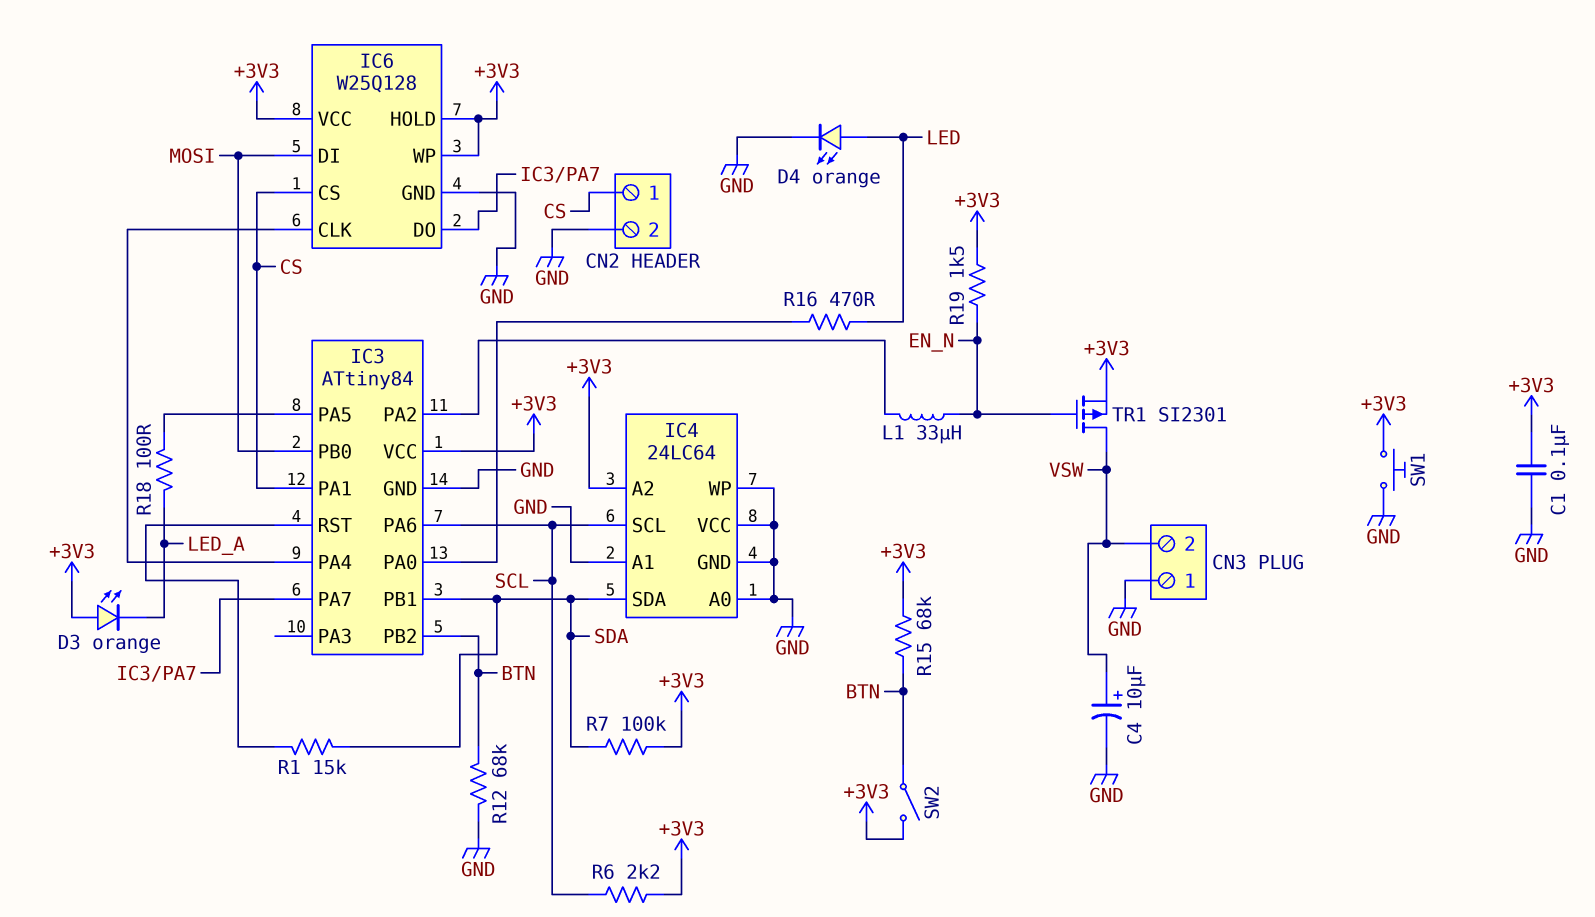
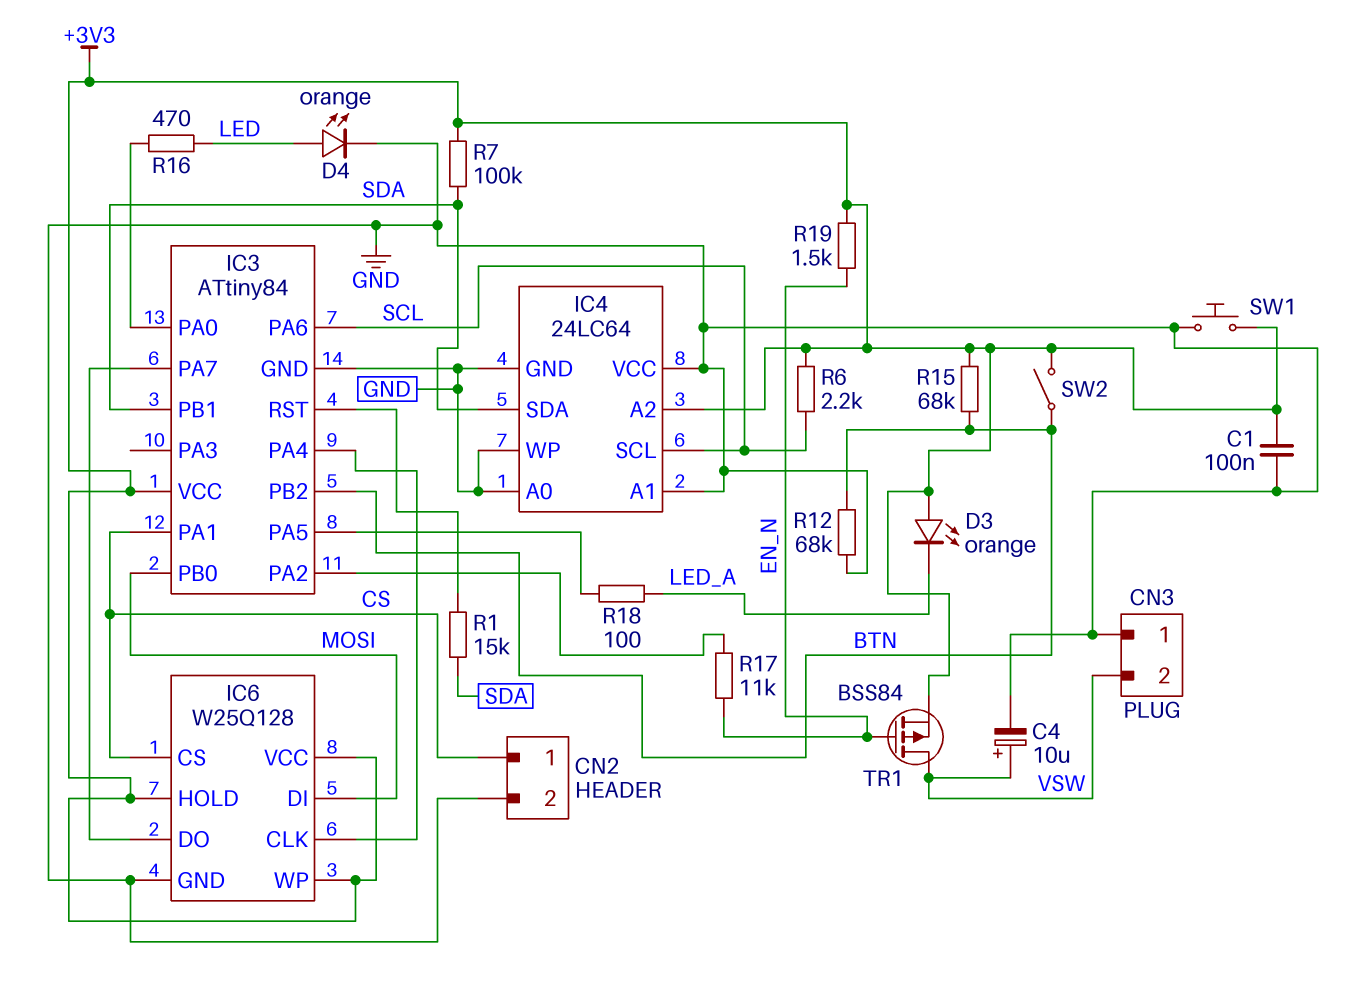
L1: 33uH (EN_N, IC3/PA2) -> none
R17: none -> 11k (EN_N, IC3/PA2)
TR1: PMOS SI2301 (G EN_N, D VSW, S +3V3) -> PMOS BSS84 (G EN_N, D VSW, S +3V3)

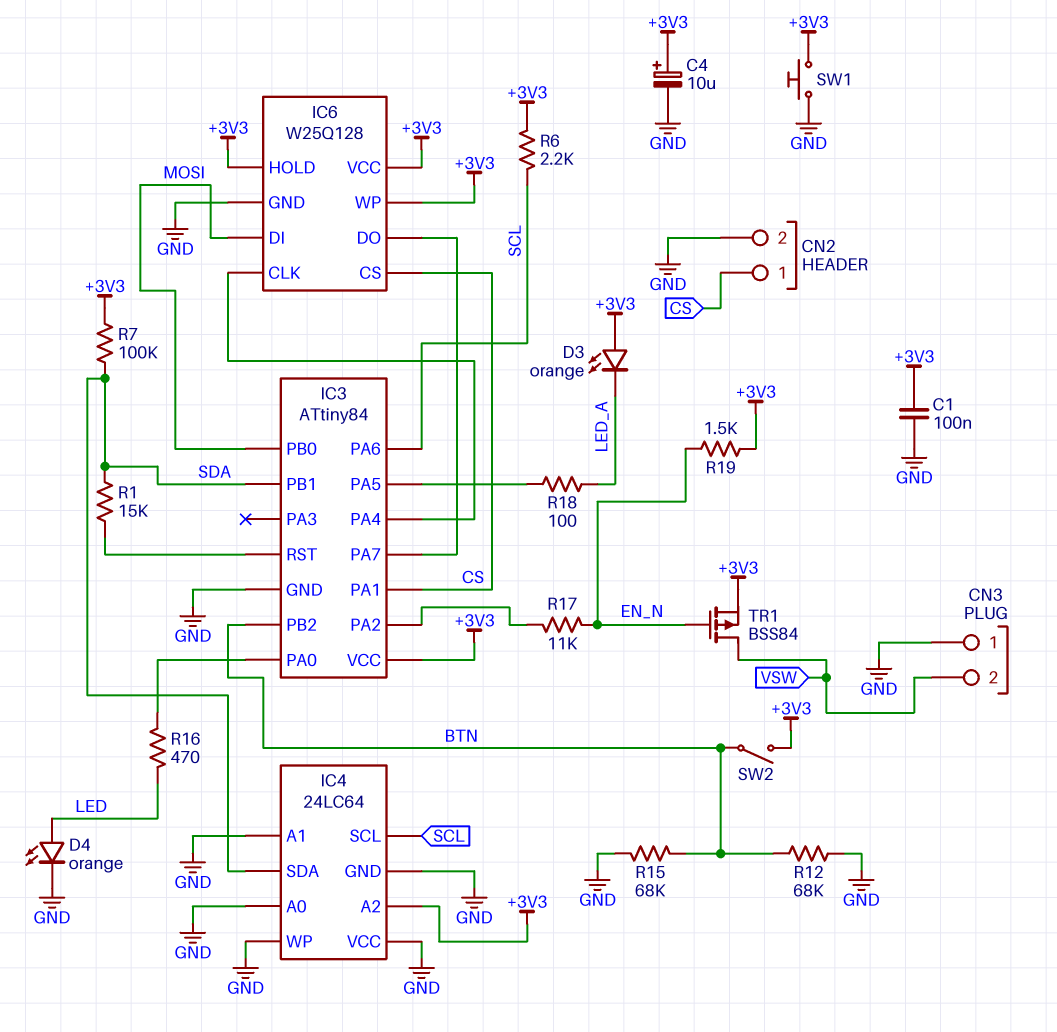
C4: 10uF (plus VSW, minus GND) -> 10uF (plus +3V3, minus GND)
R15: 68k (+3V3, BTN) -> 68k (BTN, GND)

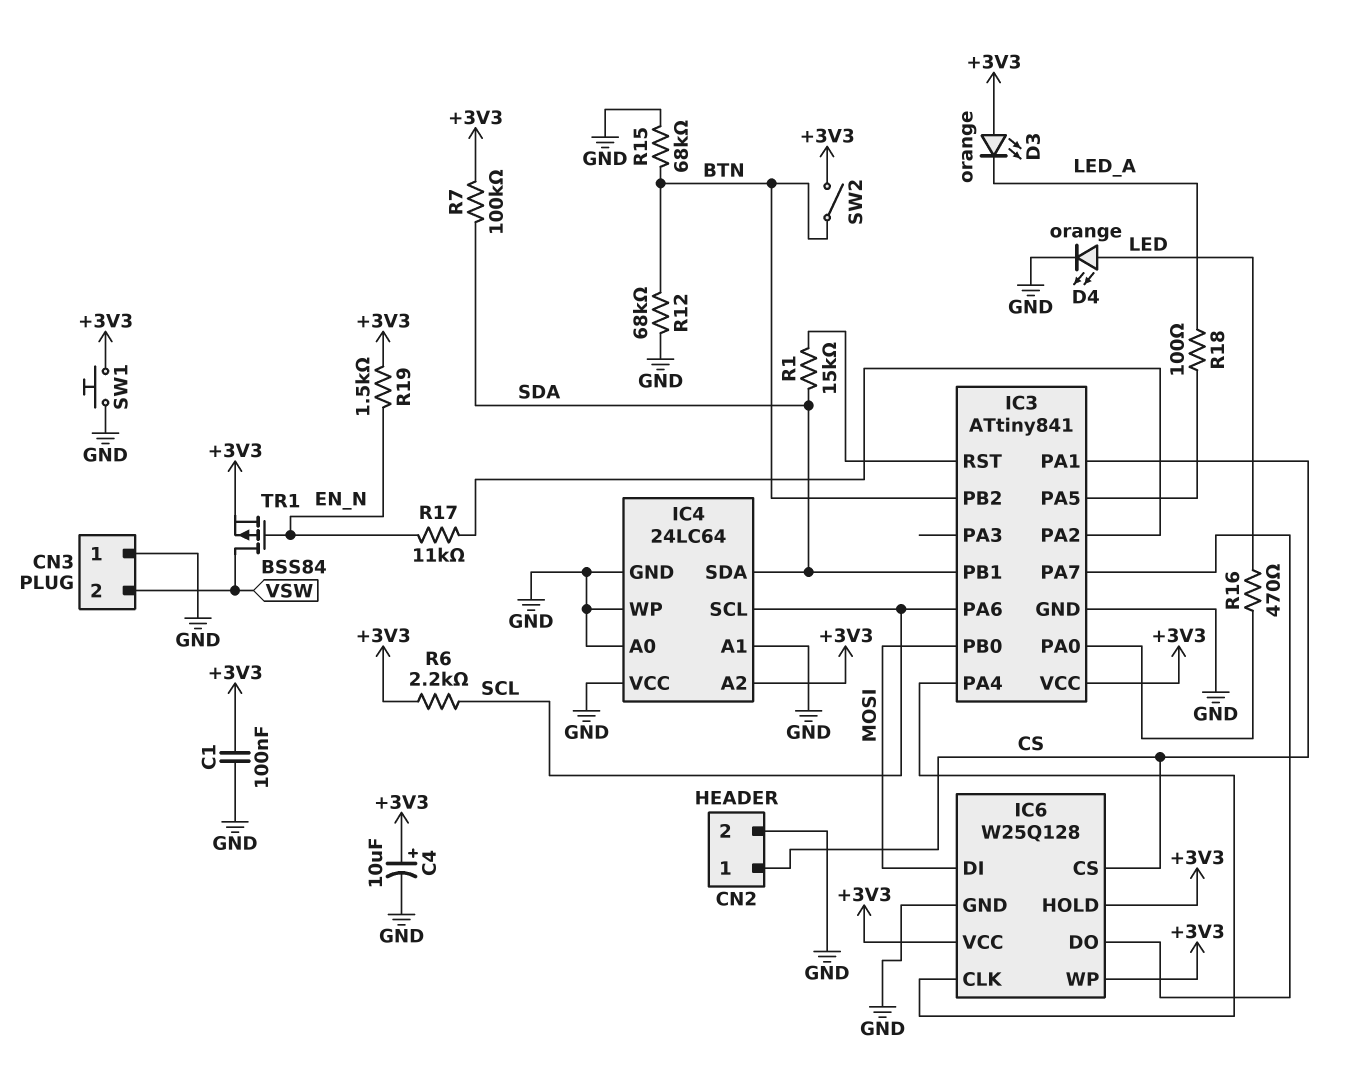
IC3: ATtiny84 -> ATtiny841

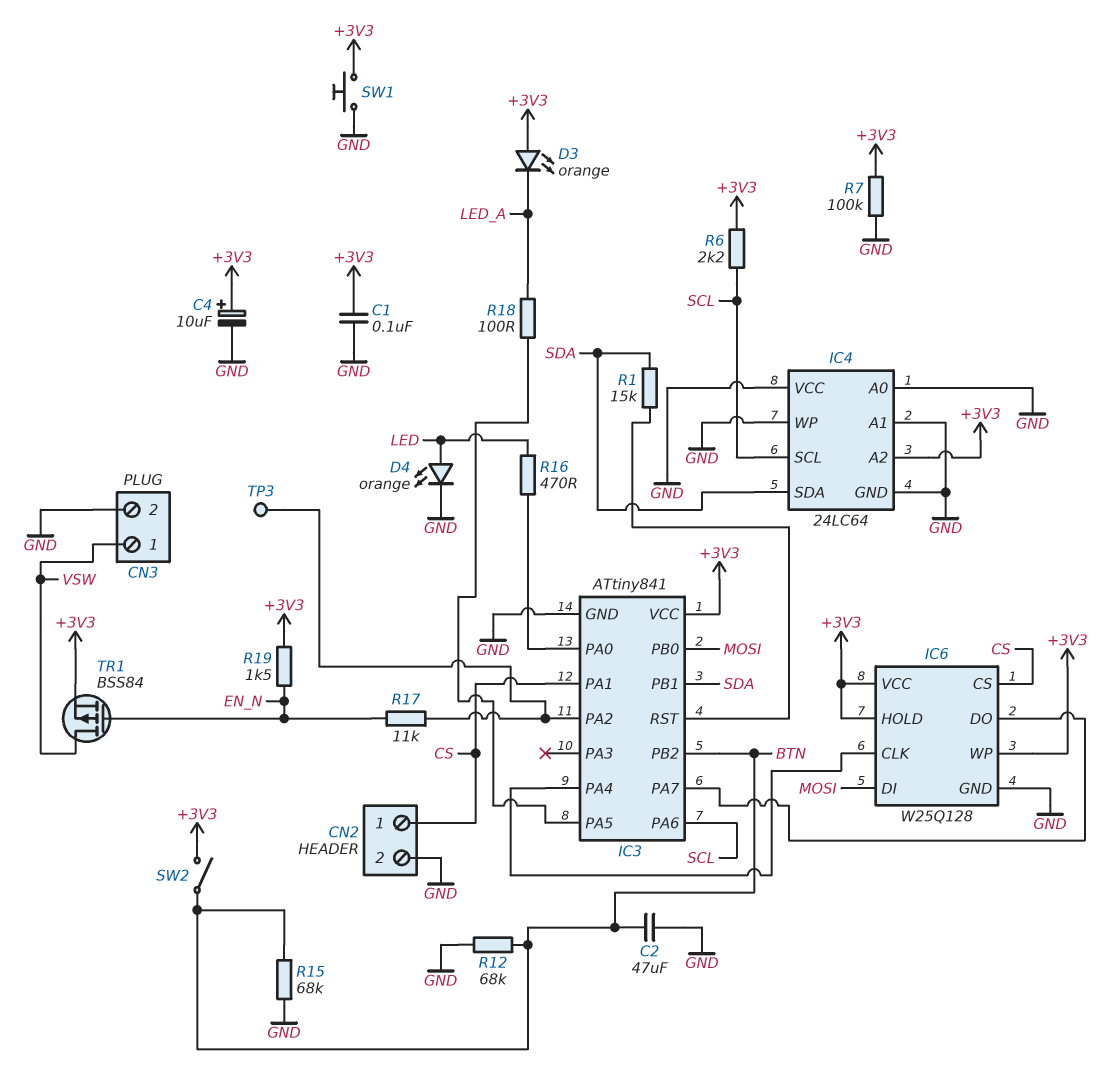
C2: none -> 47uF (BTN, GND)
CN3 pin 1: GND -> VSW
CN3 pin 2: VSW -> GND
R7: 100k (+3V3, SDA) -> 100k (+3V3, GND)
TP3: none -> test point (IC3/PA2)

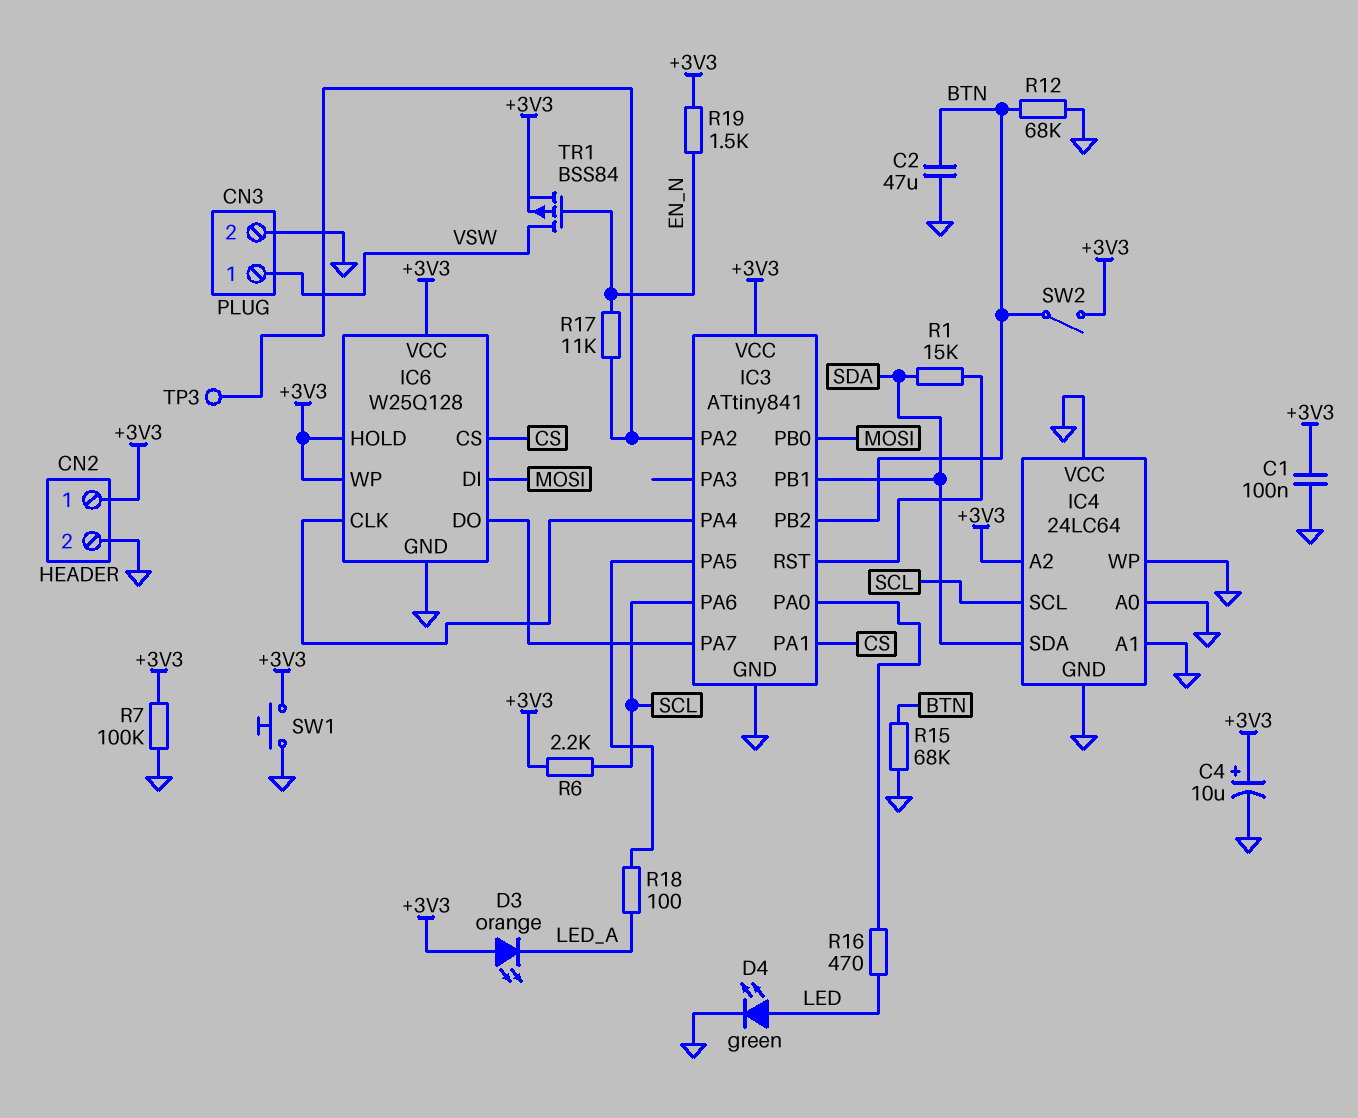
CN2 pin 1: CS -> +3V3
D4: LED orange (A LED, K GND) -> LED green (A LED, K GND)

